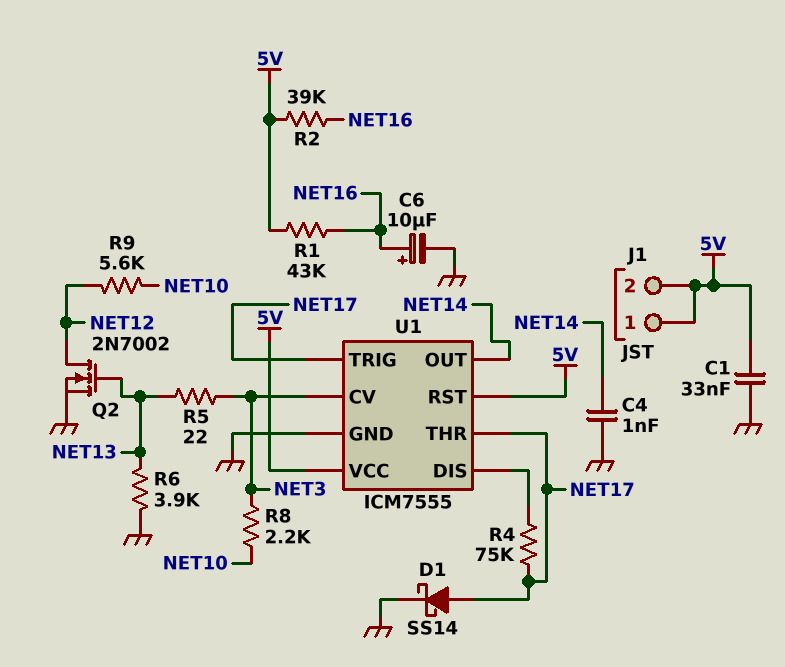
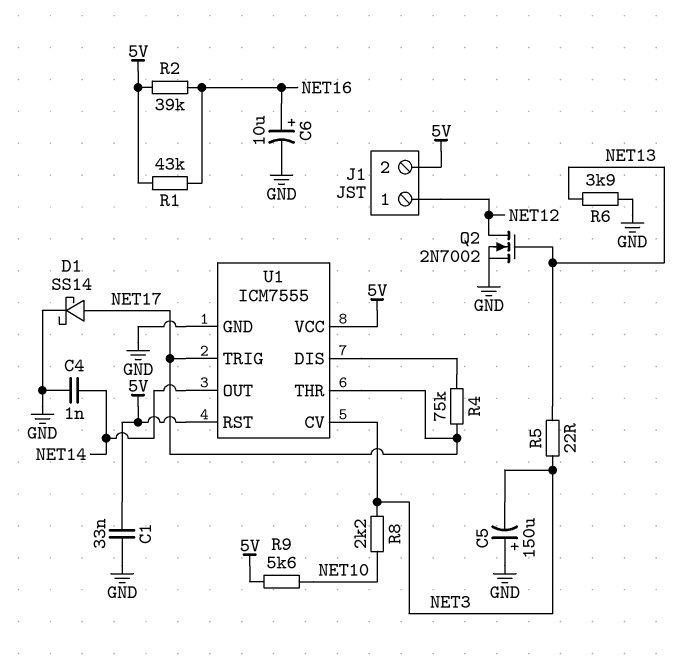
C5: none -> 150uF (plus GND, minus NET3)
J1 pin 1: 5V -> NET12
R9: 5.6k (NET10, NET12) -> 5.6k (5V, NET10)

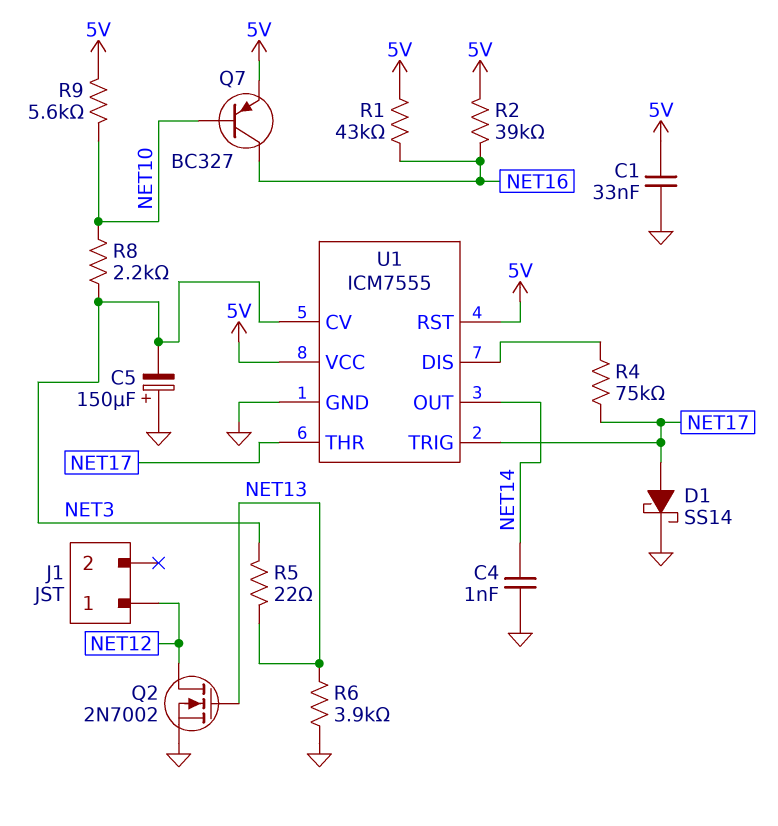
C6: 10uF (plus NET16, minus GND) -> none
J1 pin 2: 5V -> none
Q7: none -> PNP BC327 (B NET10, C NET16, E 5V)

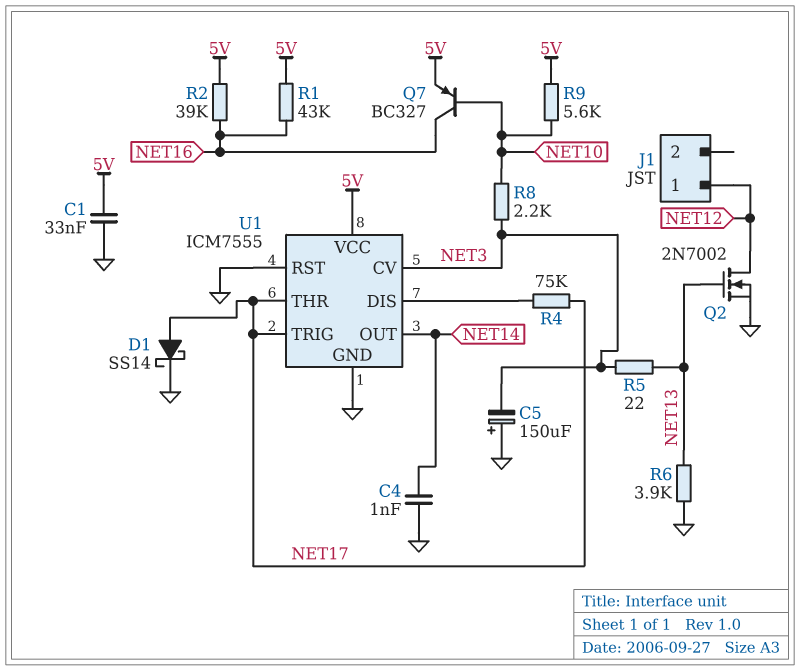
U1 pin RST: 5V -> GND

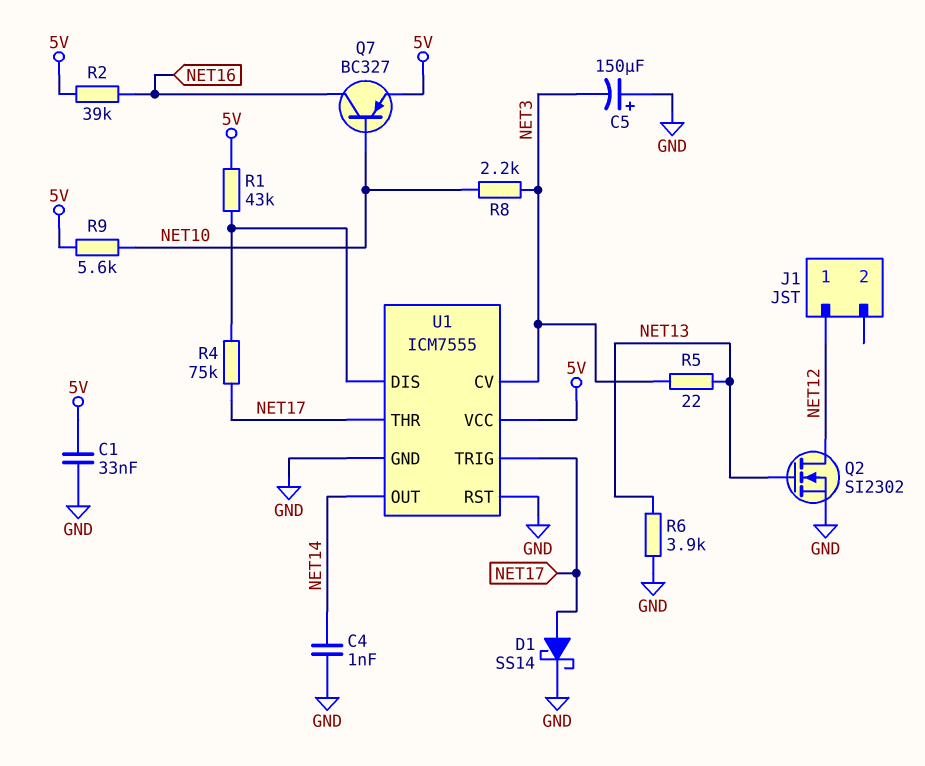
Q2: NMOS 2N7002 (G NET13, D NET12, S GND) -> NMOS SI2302 (G NET13, D NET12, S GND)
R1: 43k (5V, NET16) -> 43k (5V, U1/DIS)

